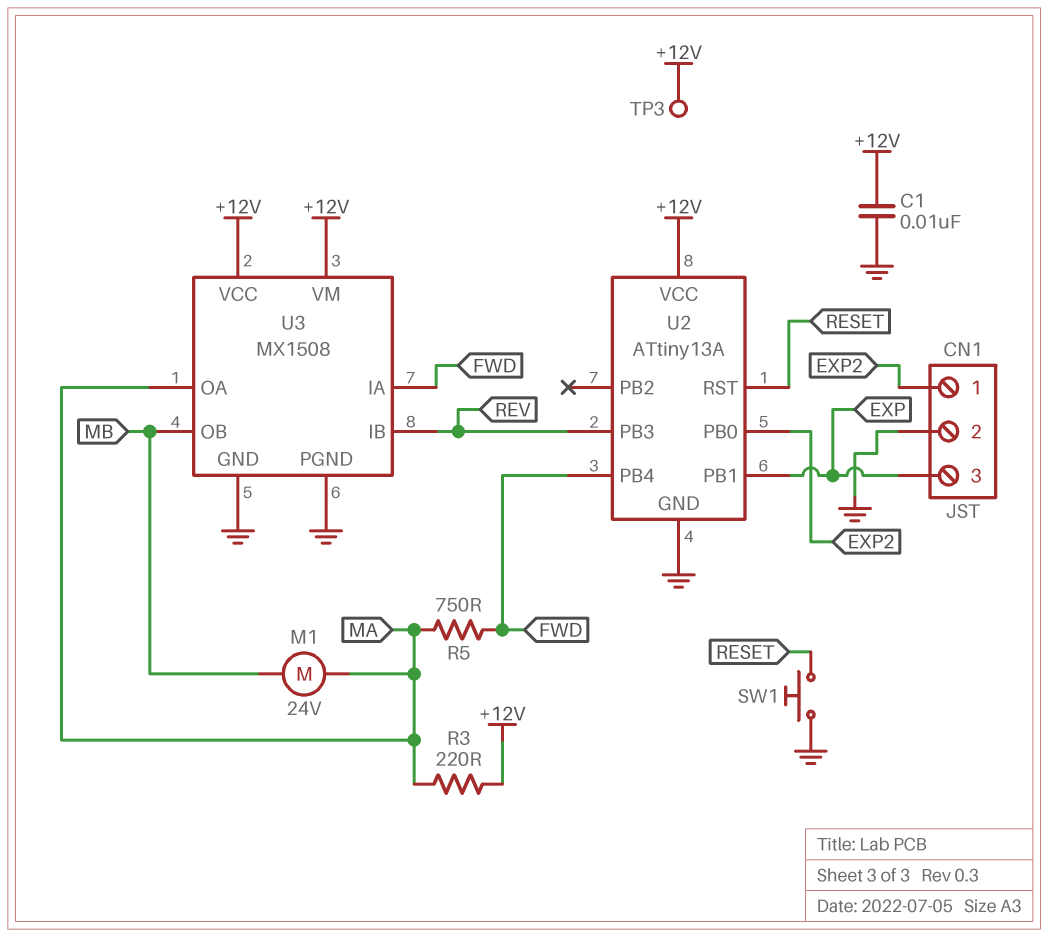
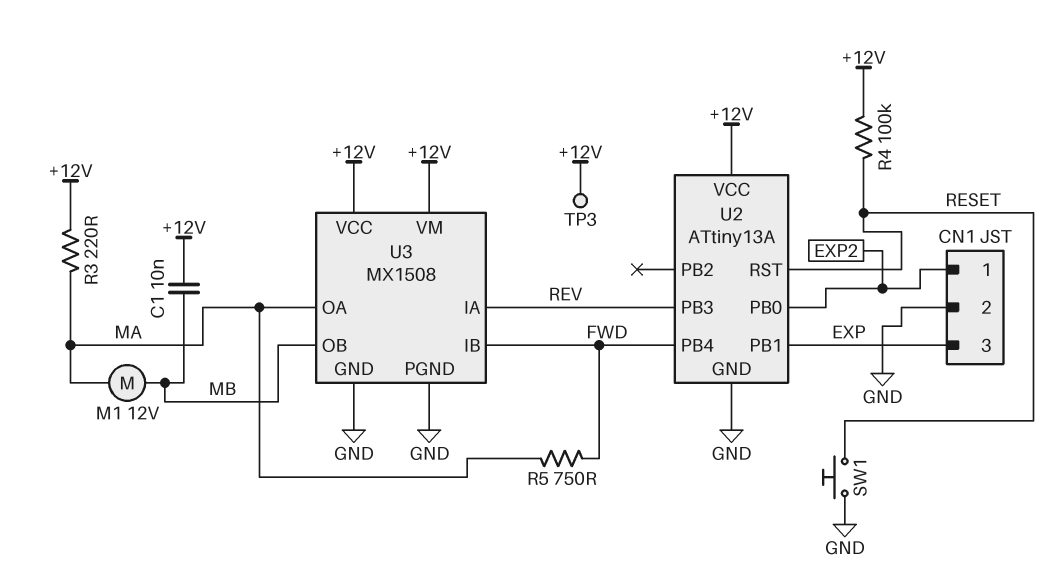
C1: 10nF (+12V, GND) -> 10nF (+12V, MB)
M1: motor 24V (MA, MB) -> motor 12V (MA, MB)
R4: none -> 100k (+12V, RESET)
U3 pin IA: FWD -> REV
U3 pin IB: REV -> FWD

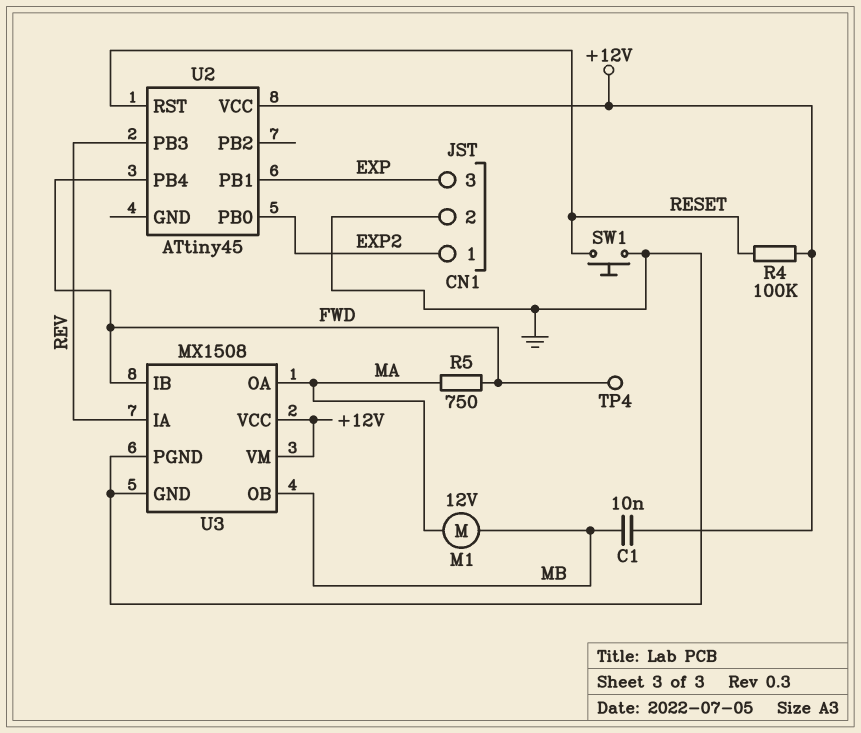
R3: 220 (+12V, MA) -> none
TP3: test point (+12V) -> none
TP4: none -> test point (FWD)
U2: ATtiny13A -> ATtiny45
U2 pin GND: GND -> none

